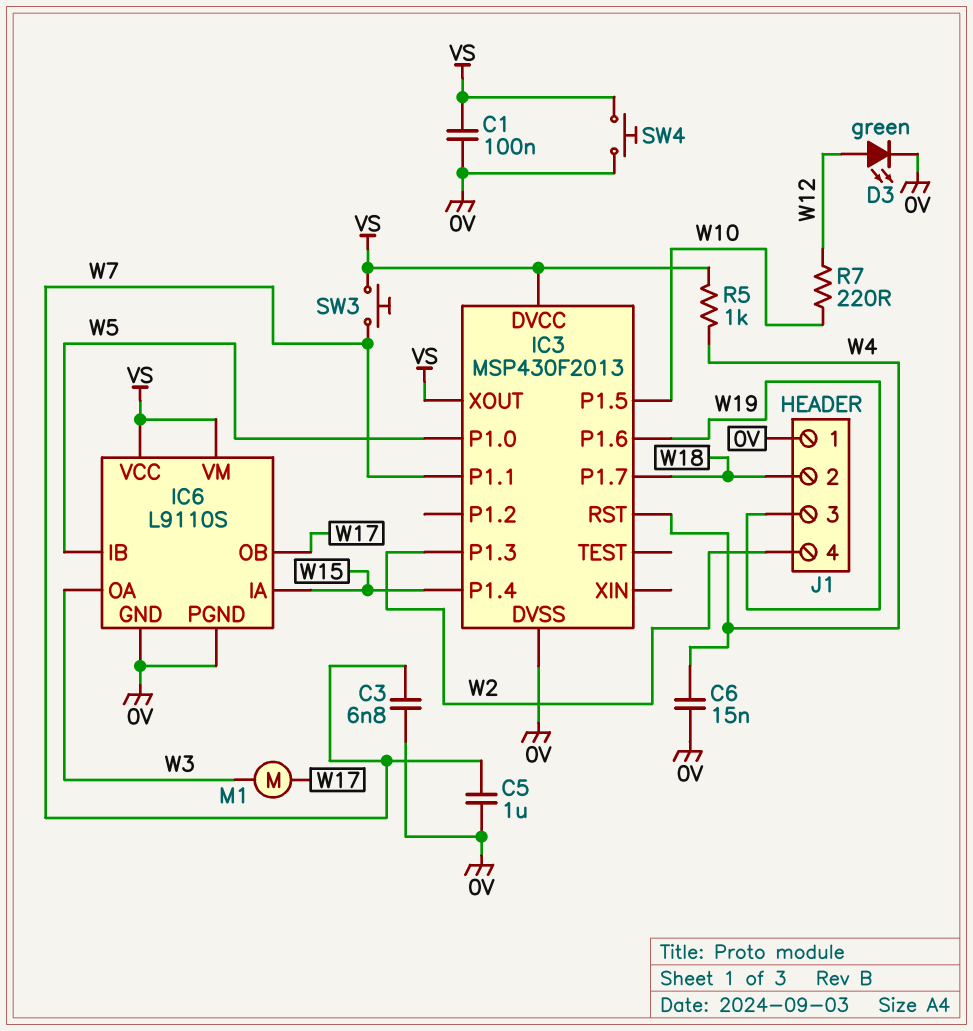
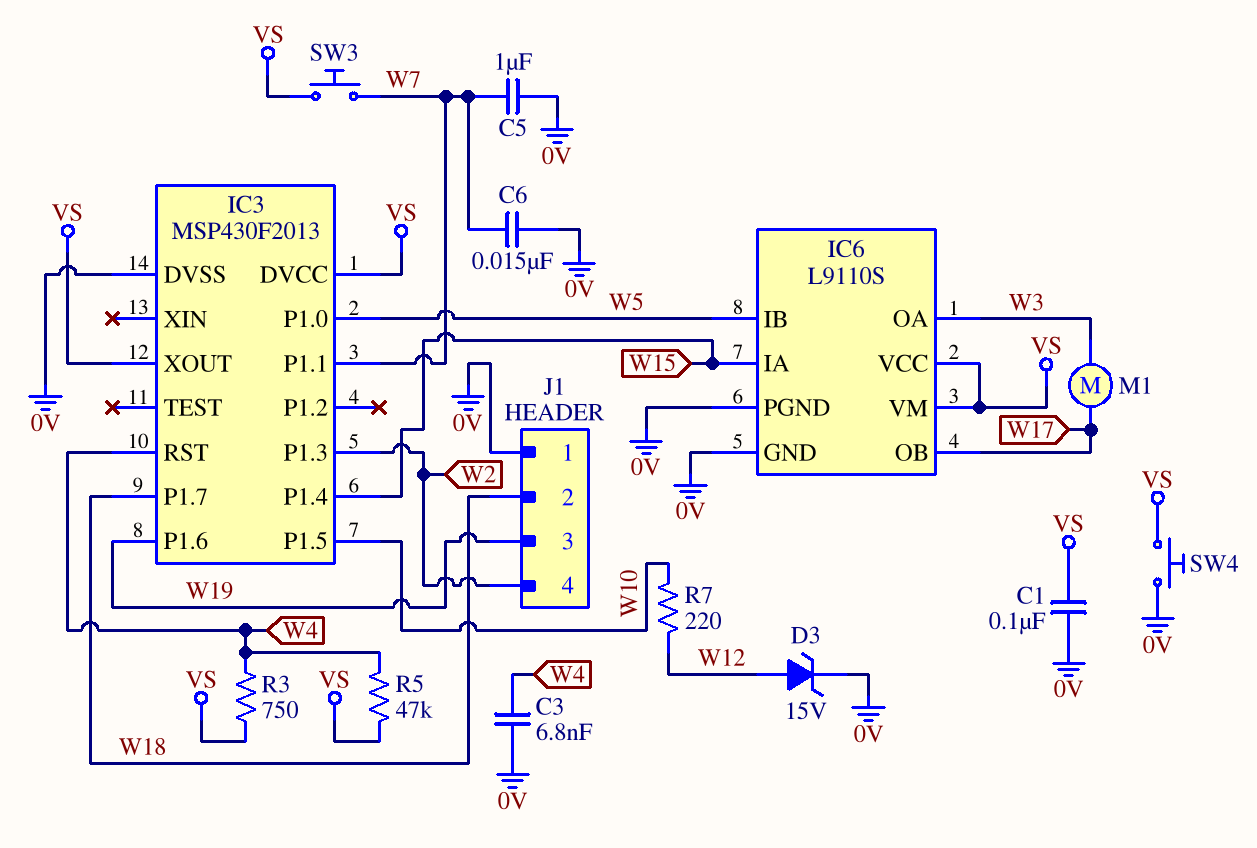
C3: 6.8nF (0V, W7) -> 6.8nF (0V, W4)
C6: 15nF (0V, W4) -> 15nF (0V, W7)
D3: LED green (A W12, K 0V) -> zener 15V (A W12, K 0V)
R3: none -> 750 (VS, W4)
R5: 1k (VS, W4) -> 47k (VS, W4)

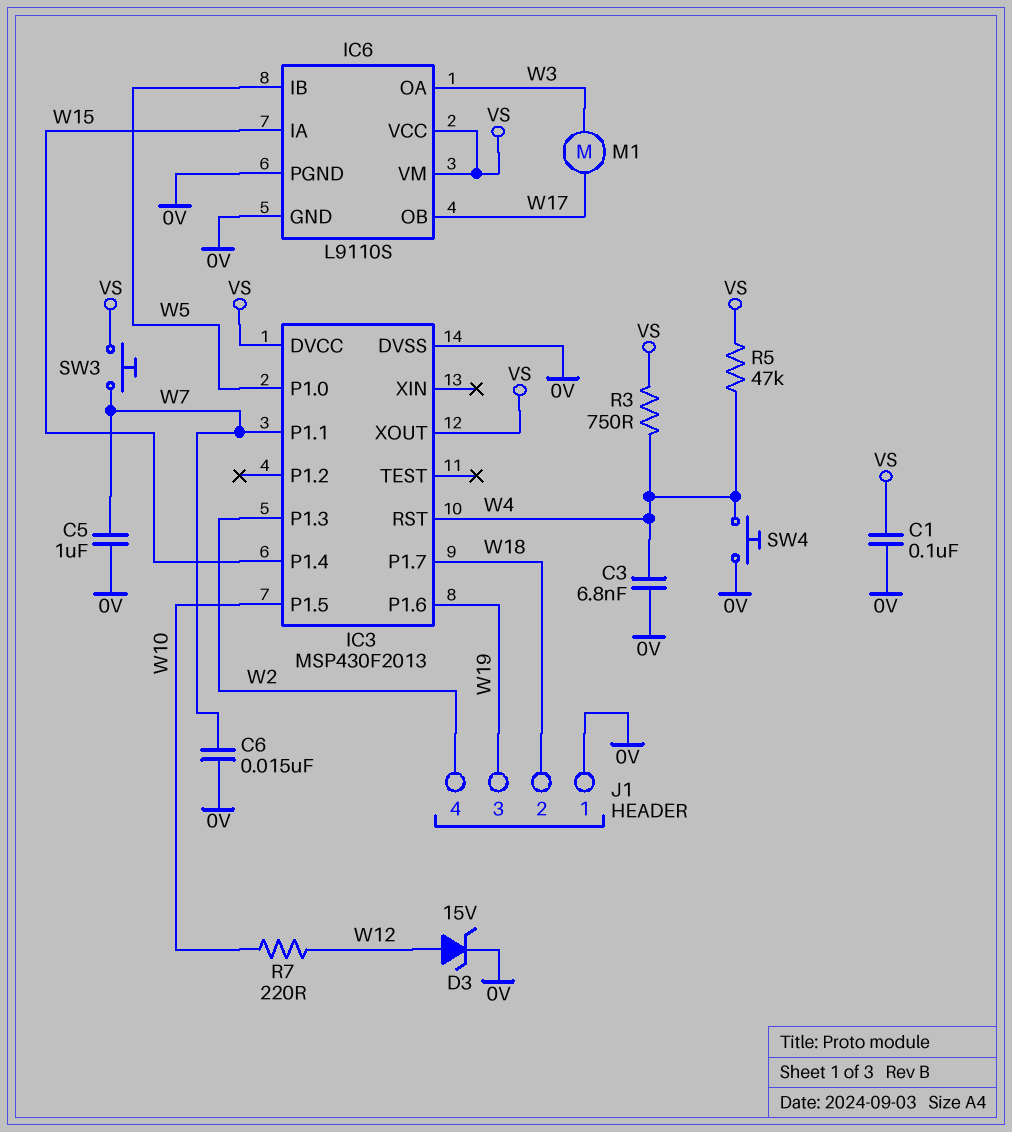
SW4: button (0V, VS) -> button (0V, W4)

